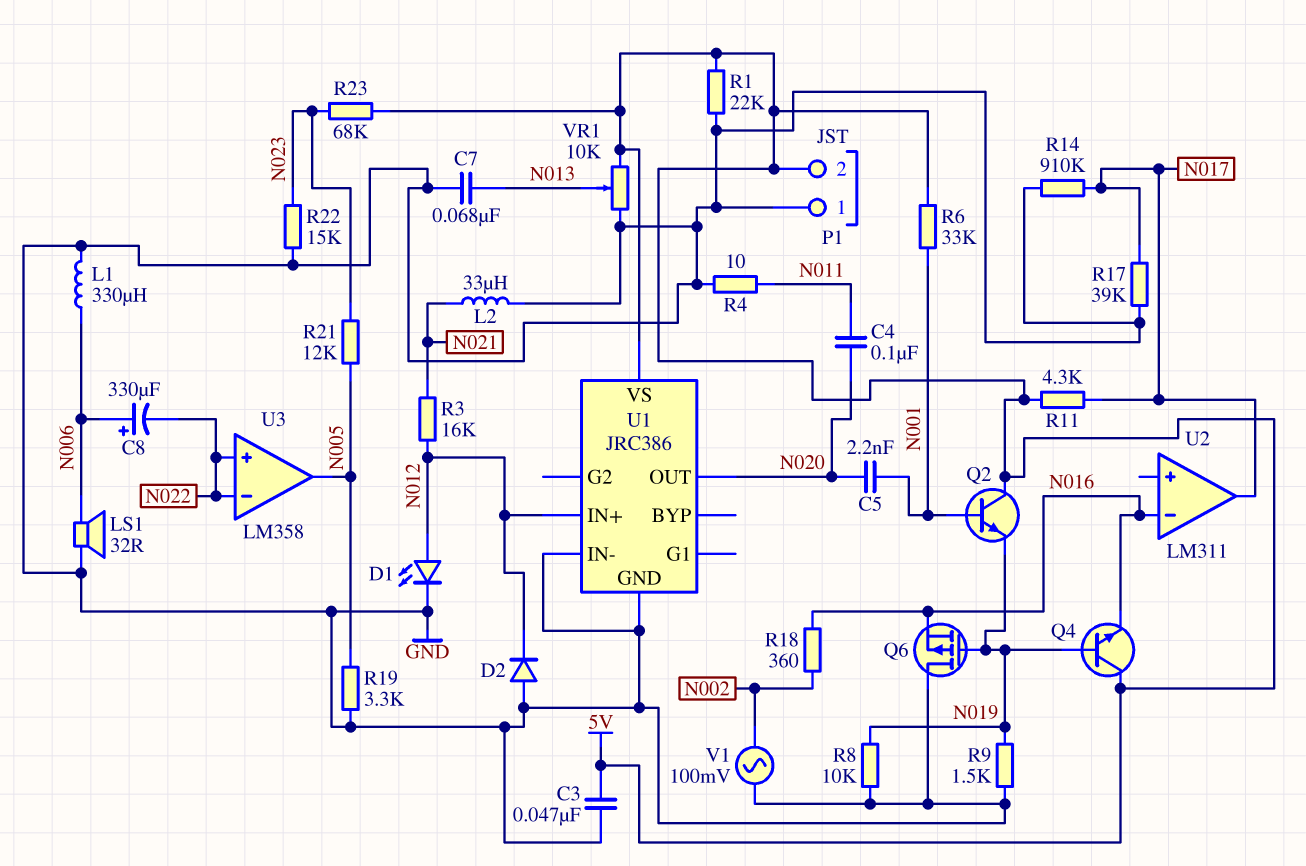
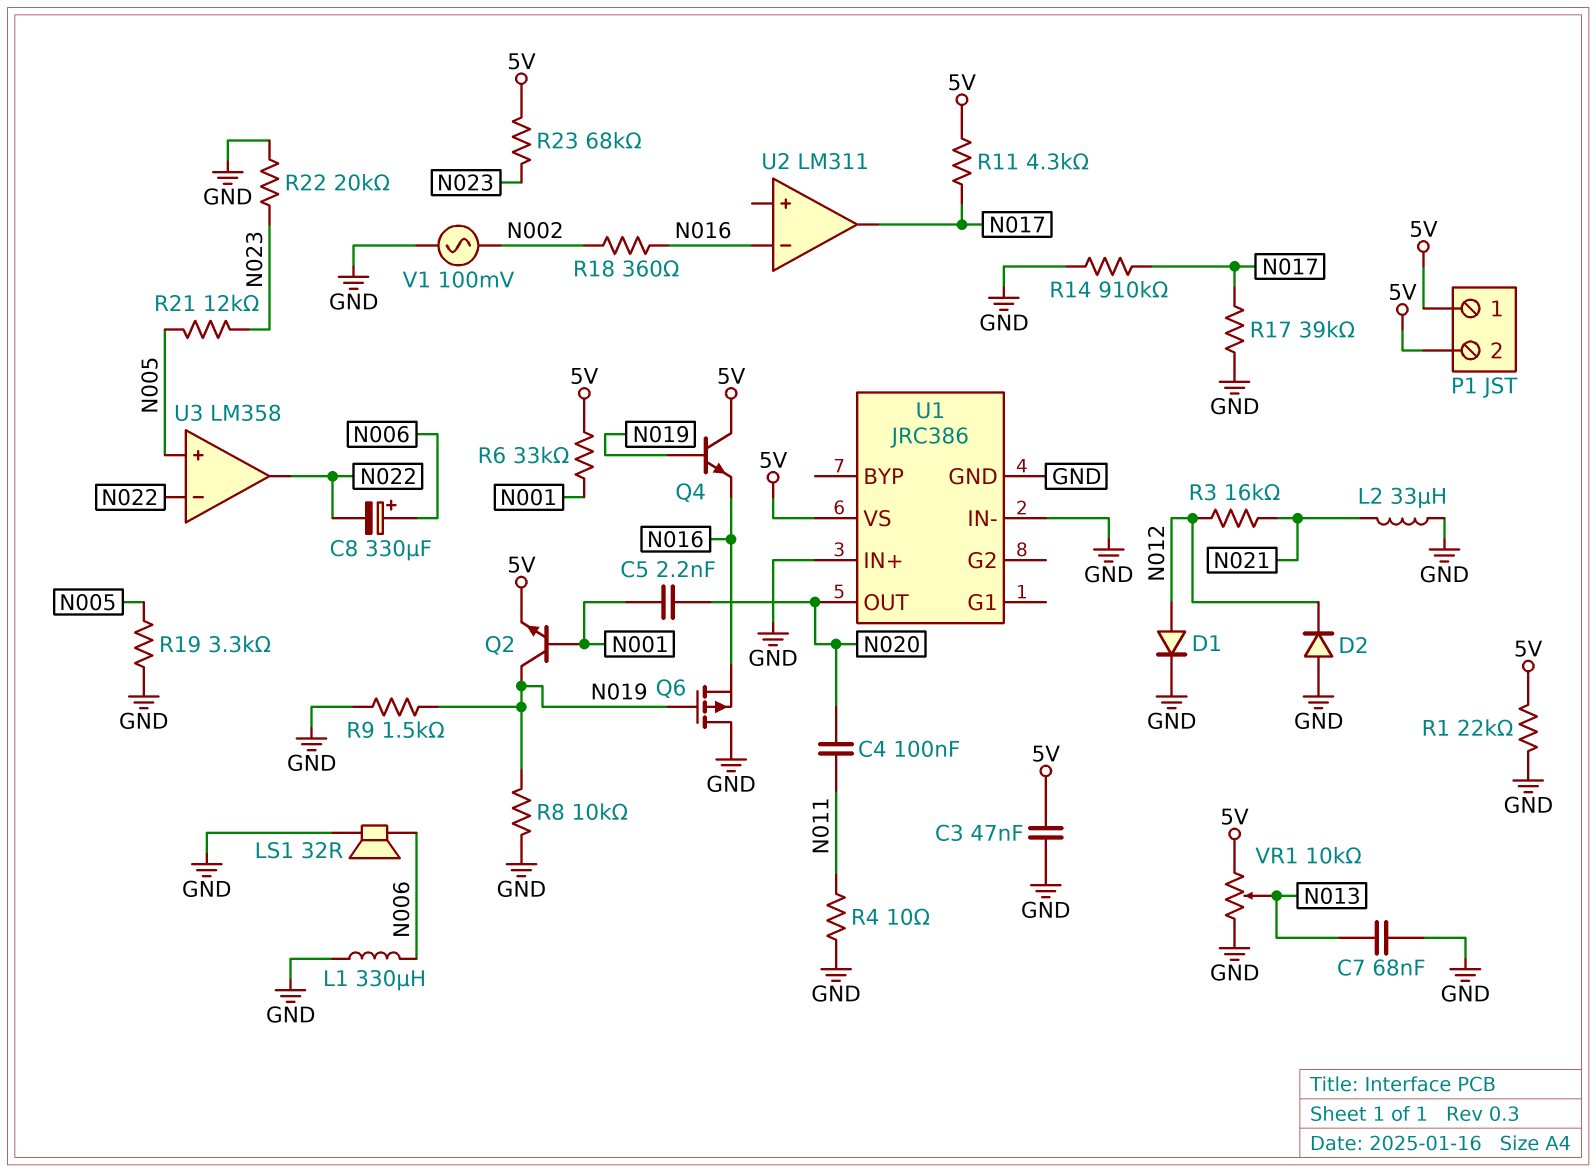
D1: LED (A N012, K GND) -> diode (A N012, K GND)
P1 pin 1: GND -> 5V
Q2: NPN (B N001, C 5V, E N019) -> NPN (B N001, C N019, E 5V)
R22: 15k (GND, N023) -> 20k (GND, N023)
U1 pin IN+: N012 -> GND
U3 pin in+: N022 -> N005
U3 pin out: N005 -> N022

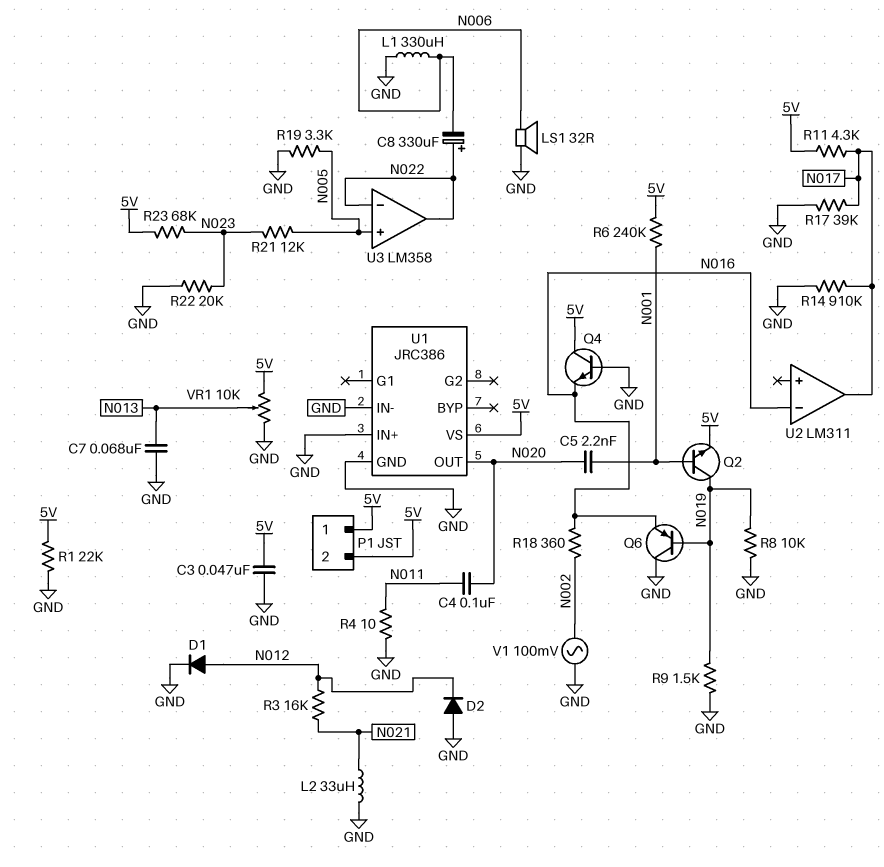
C8: 330uF (plus N006, minus N022) -> 330uF (plus N022, minus N006)
Q4: NPN (B N019, C 5V, E N016) -> NPN (B GND, C 5V, E N016)
Q6: PMOS (G N019, D GND, S N016) -> PNP (B N019, C GND, E N016)
R6: 33k (5V, N001) -> 240k (5V, N001)

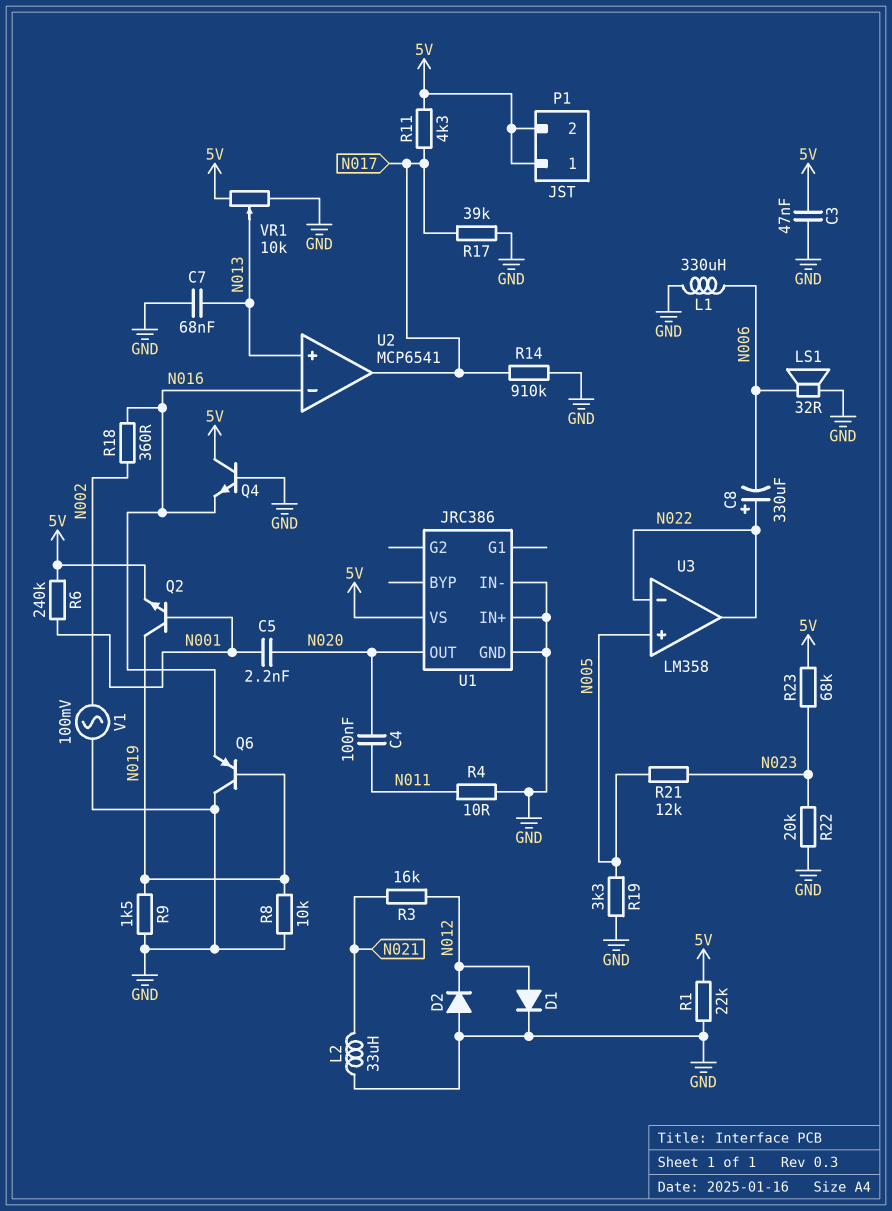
U2: LM311 -> MCP6541
U2 pin in+: none -> N013

